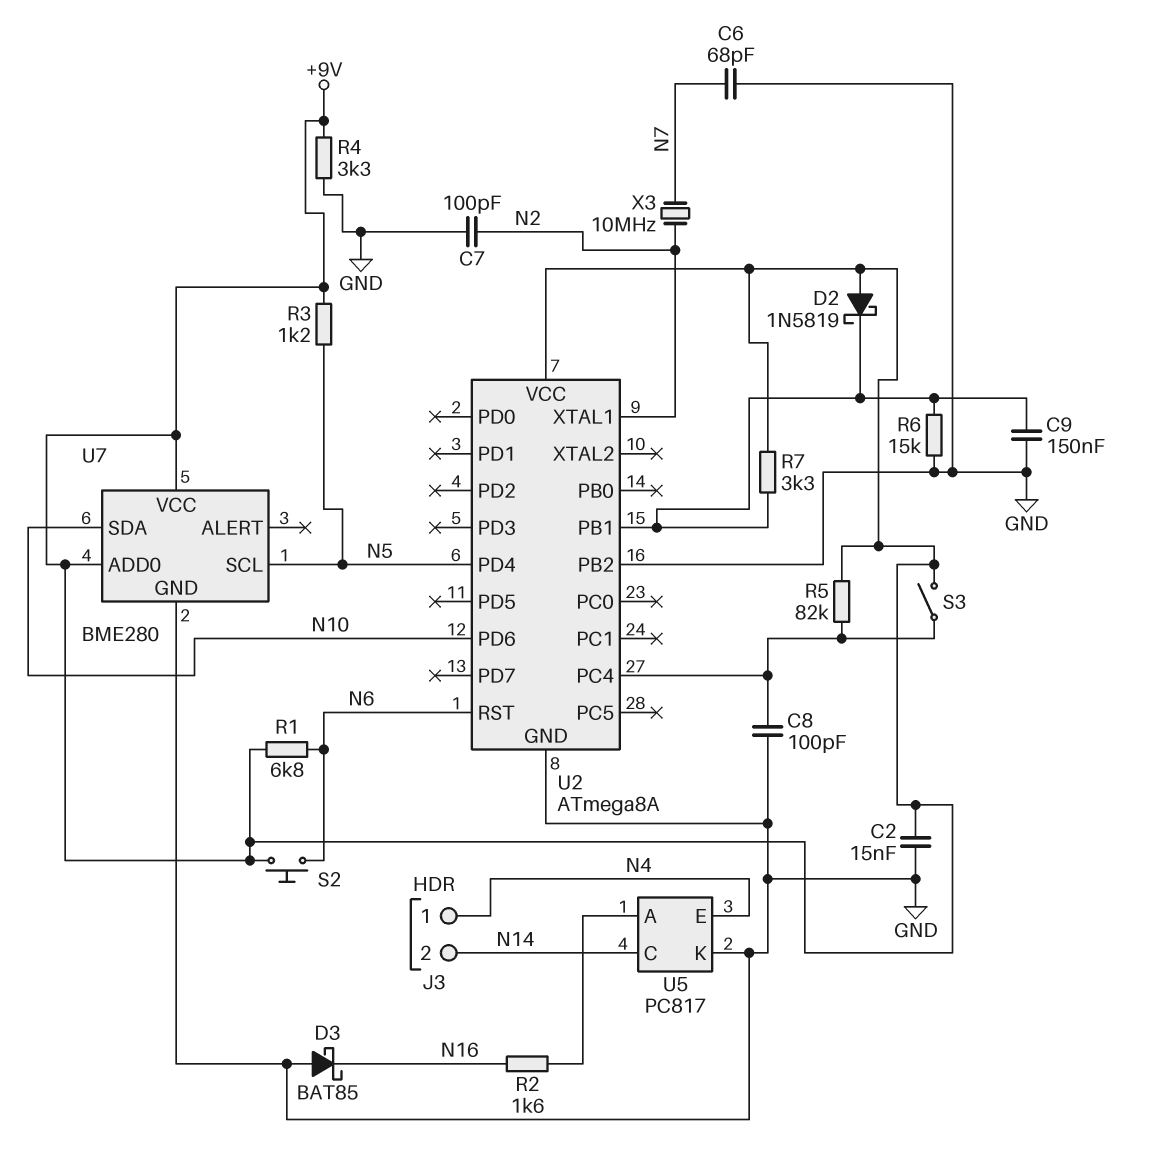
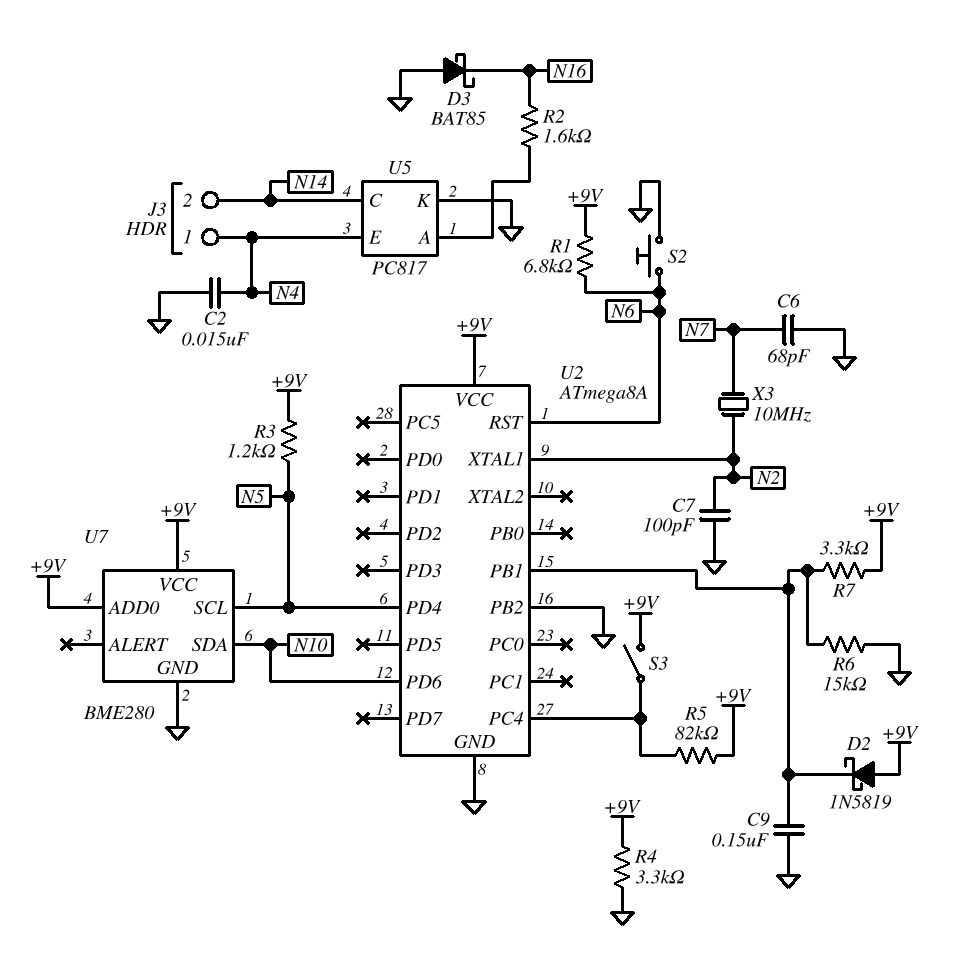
C2: 15nF (+9V, GND) -> 15nF (GND, N4)
C8: 100pF (GND, U2/PC4) -> none
S2: button (+9V, N6) -> button (GND, N6)

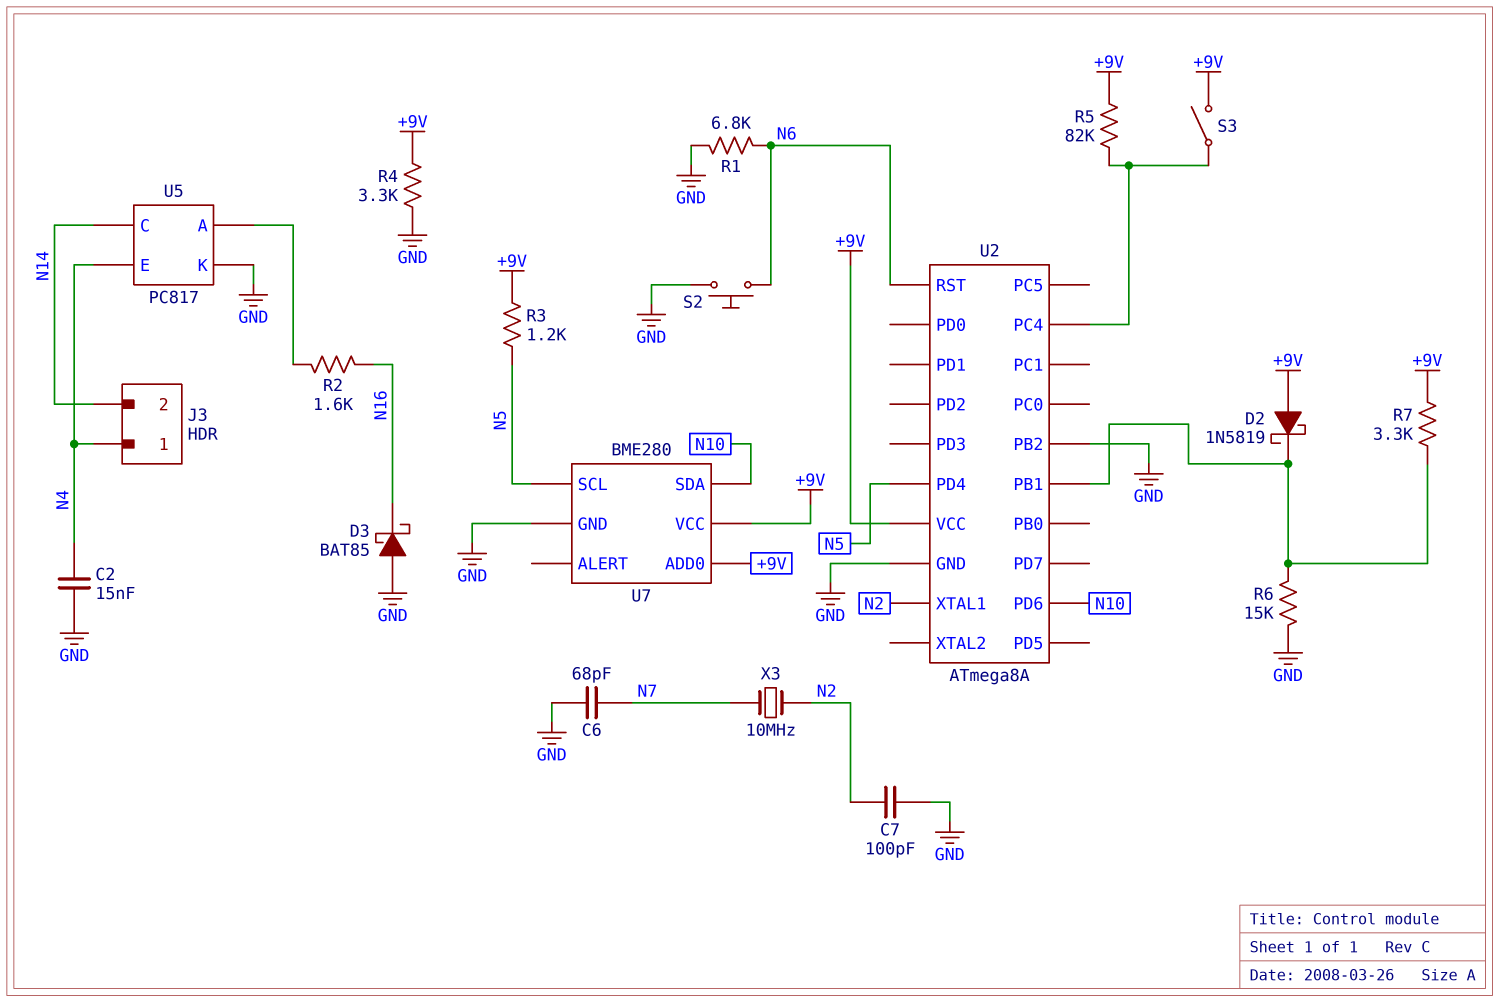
C9: 150nF (GND, U2/PB1) -> none
R1: 6.8k (+9V, N6) -> 6.8k (GND, N6)

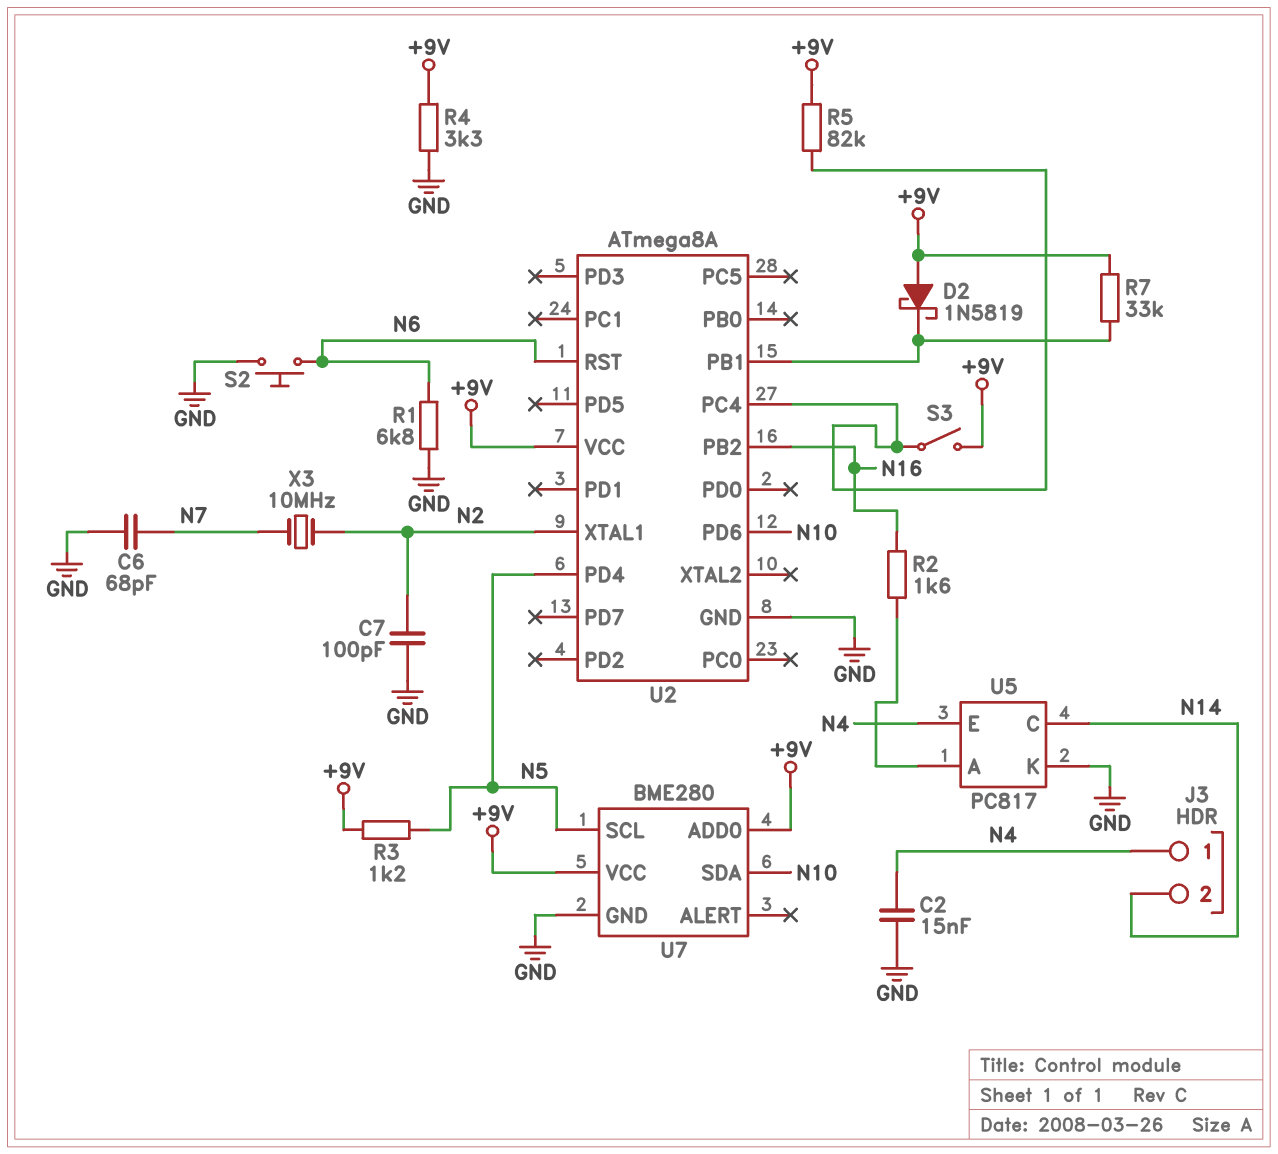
D3: schottky BAT85 (A GND, K N16) -> none
R6: 15k (GND, U2/PB1) -> none
R7: 3.3k (+9V, U2/PB1) -> 33k (+9V, U2/PB1)
U2 pin PB2: GND -> N16

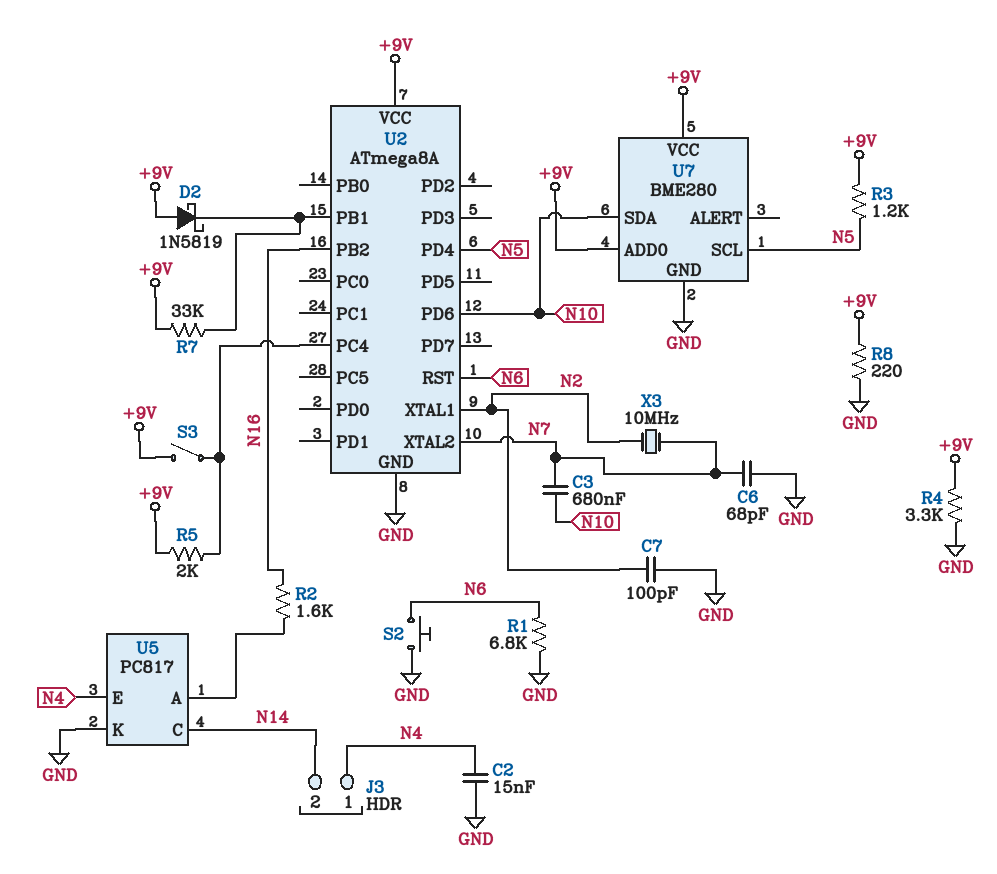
C3: none -> 680nF (N7, N10)
R5: 82k (+9V, U2/PC4) -> 2k (+9V, U2/PC4)
R8: none -> 220 (+9V, GND)
U2 pin XTAL2: none -> N7

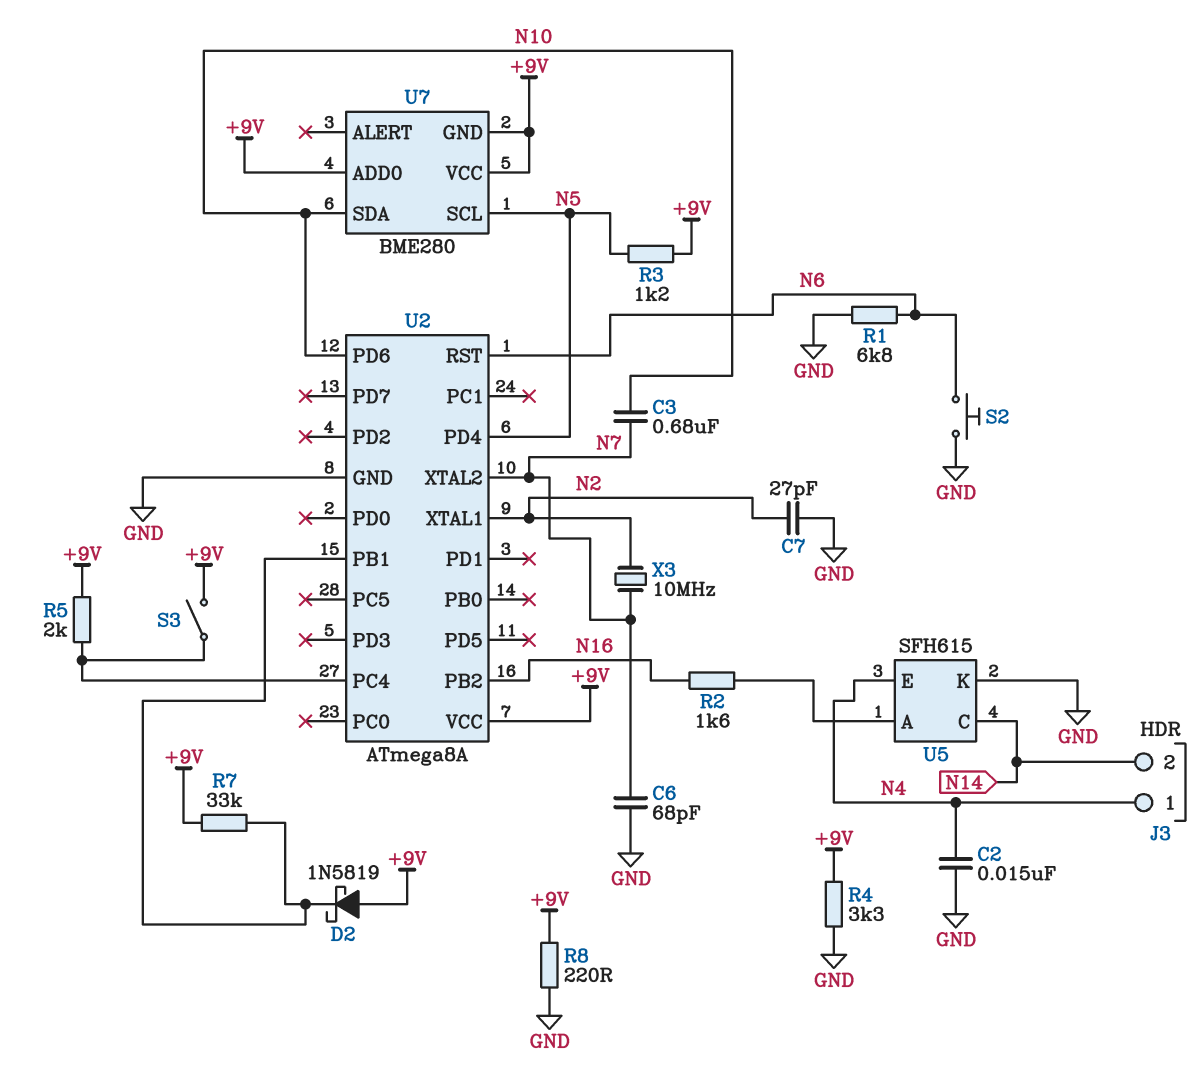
C7: 100pF (GND, N2) -> 27pF (GND, N2)
U5: PC817 -> SFH615
U7 pin GND: GND -> +9V

